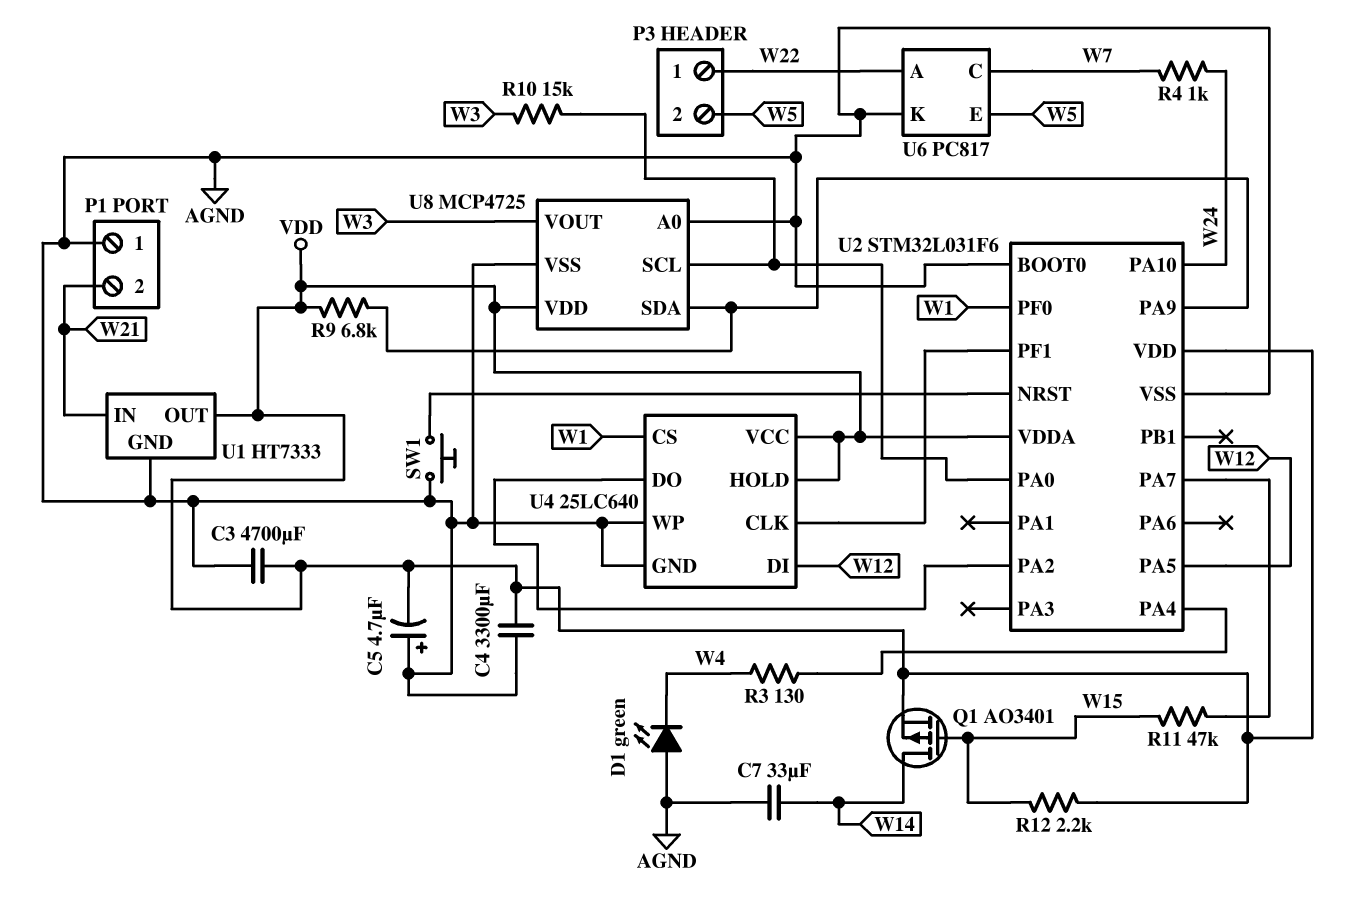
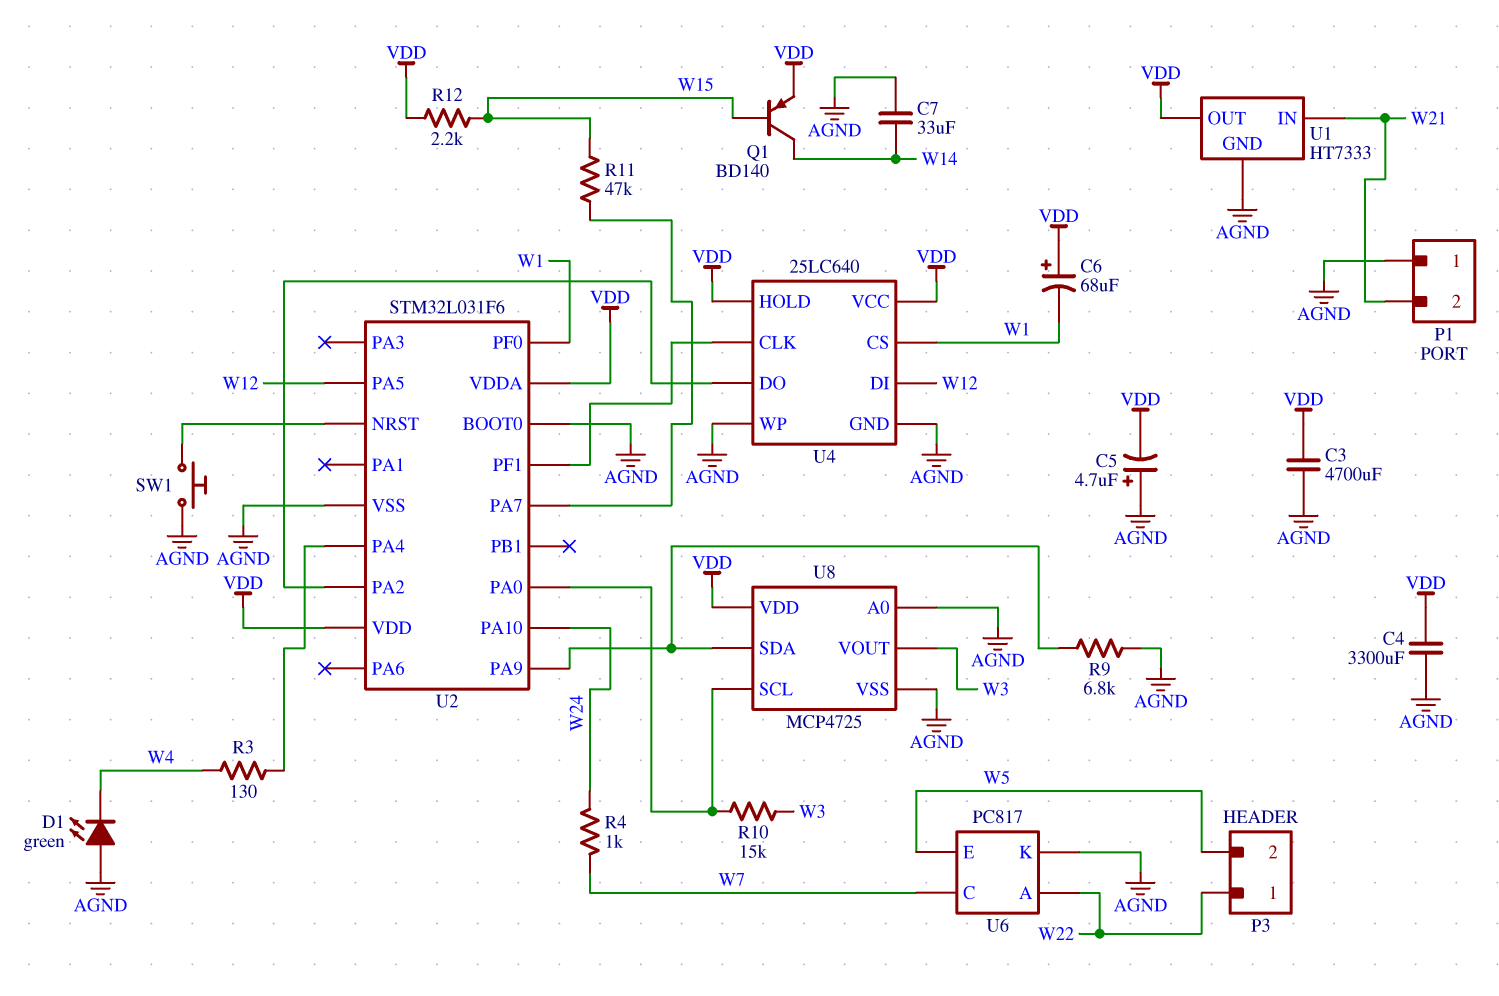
C6: none -> 68uF (plus VDD, minus W1)
Q1: PMOS AO3401 (G W15, D W14, S VDD) -> PNP BD140 (B W15, C W14, E VDD)
R9: 6.8k (U2/PA9, VDD) -> 6.8k (AGND, U2/PA9)

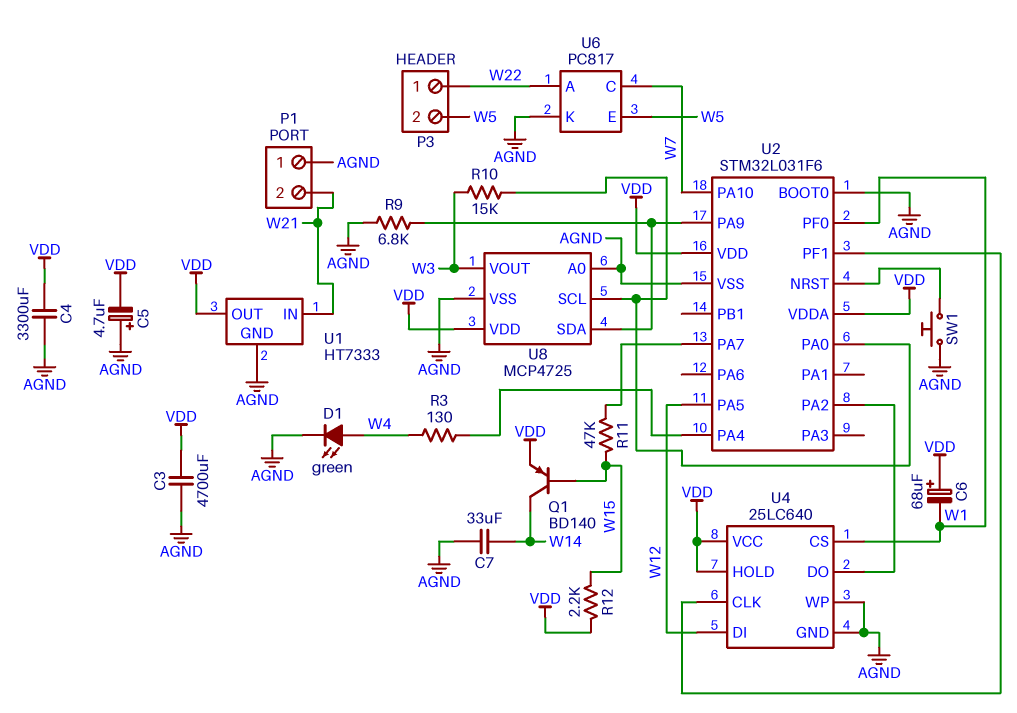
D1: LED green (A AGND, K W4) -> LED green (A W4, K AGND)
R4: 1k (W7, W24) -> none
U2 pin PA10: W24 -> W7

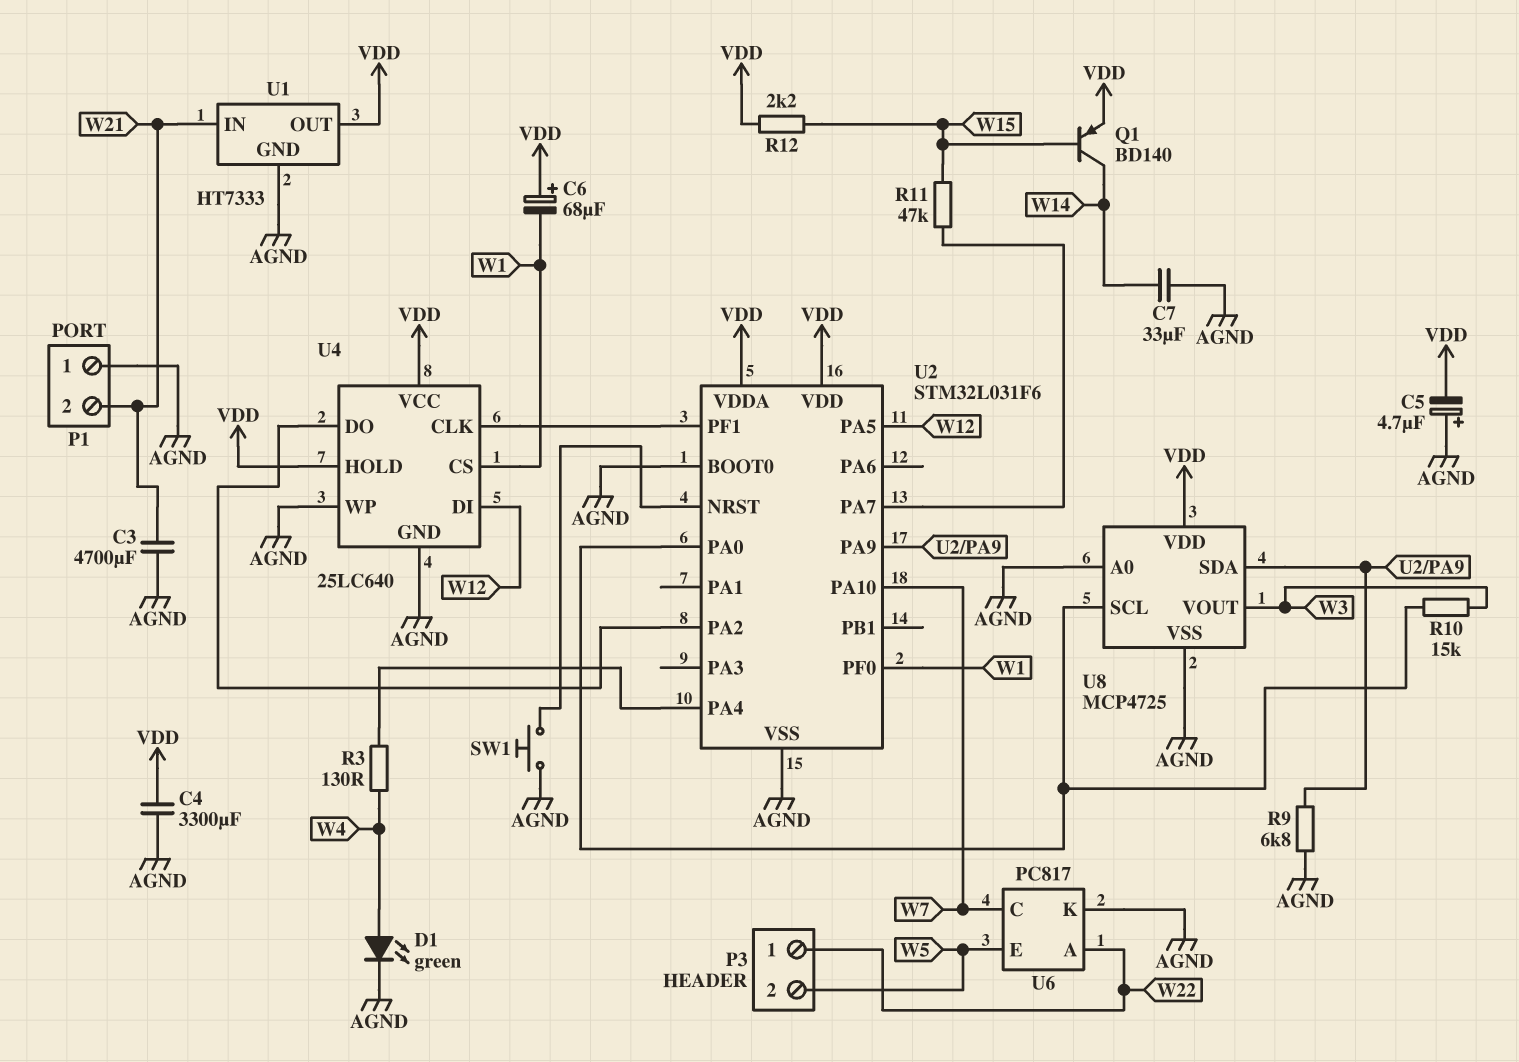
C3: 4700uF (AGND, VDD) -> 4700uF (AGND, W21)

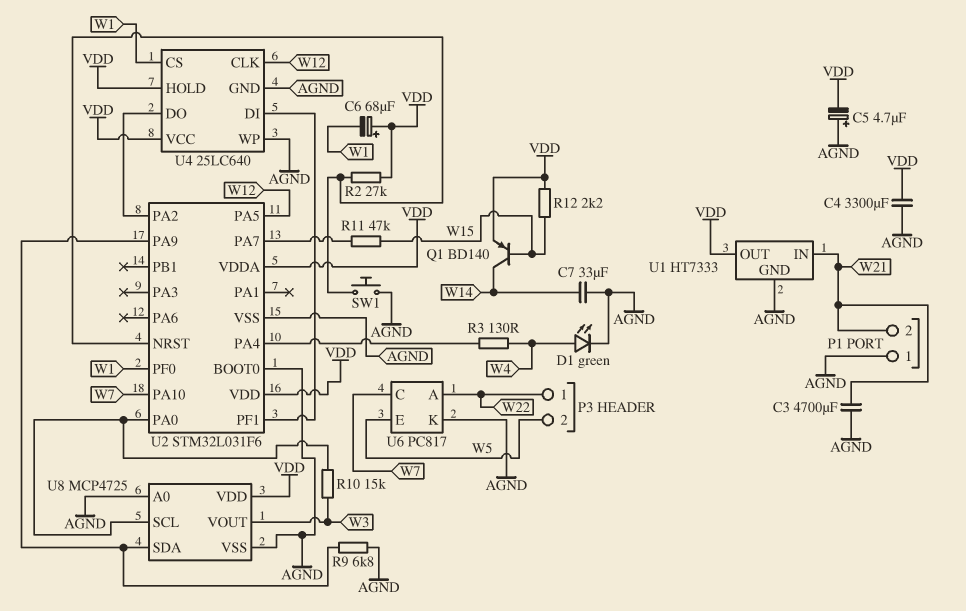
R2: none -> 27k (U2/NRST, VDD)
U4 pin CLK: U2/PF1 -> W12
U4 pin DI: W12 -> U2/PF1

